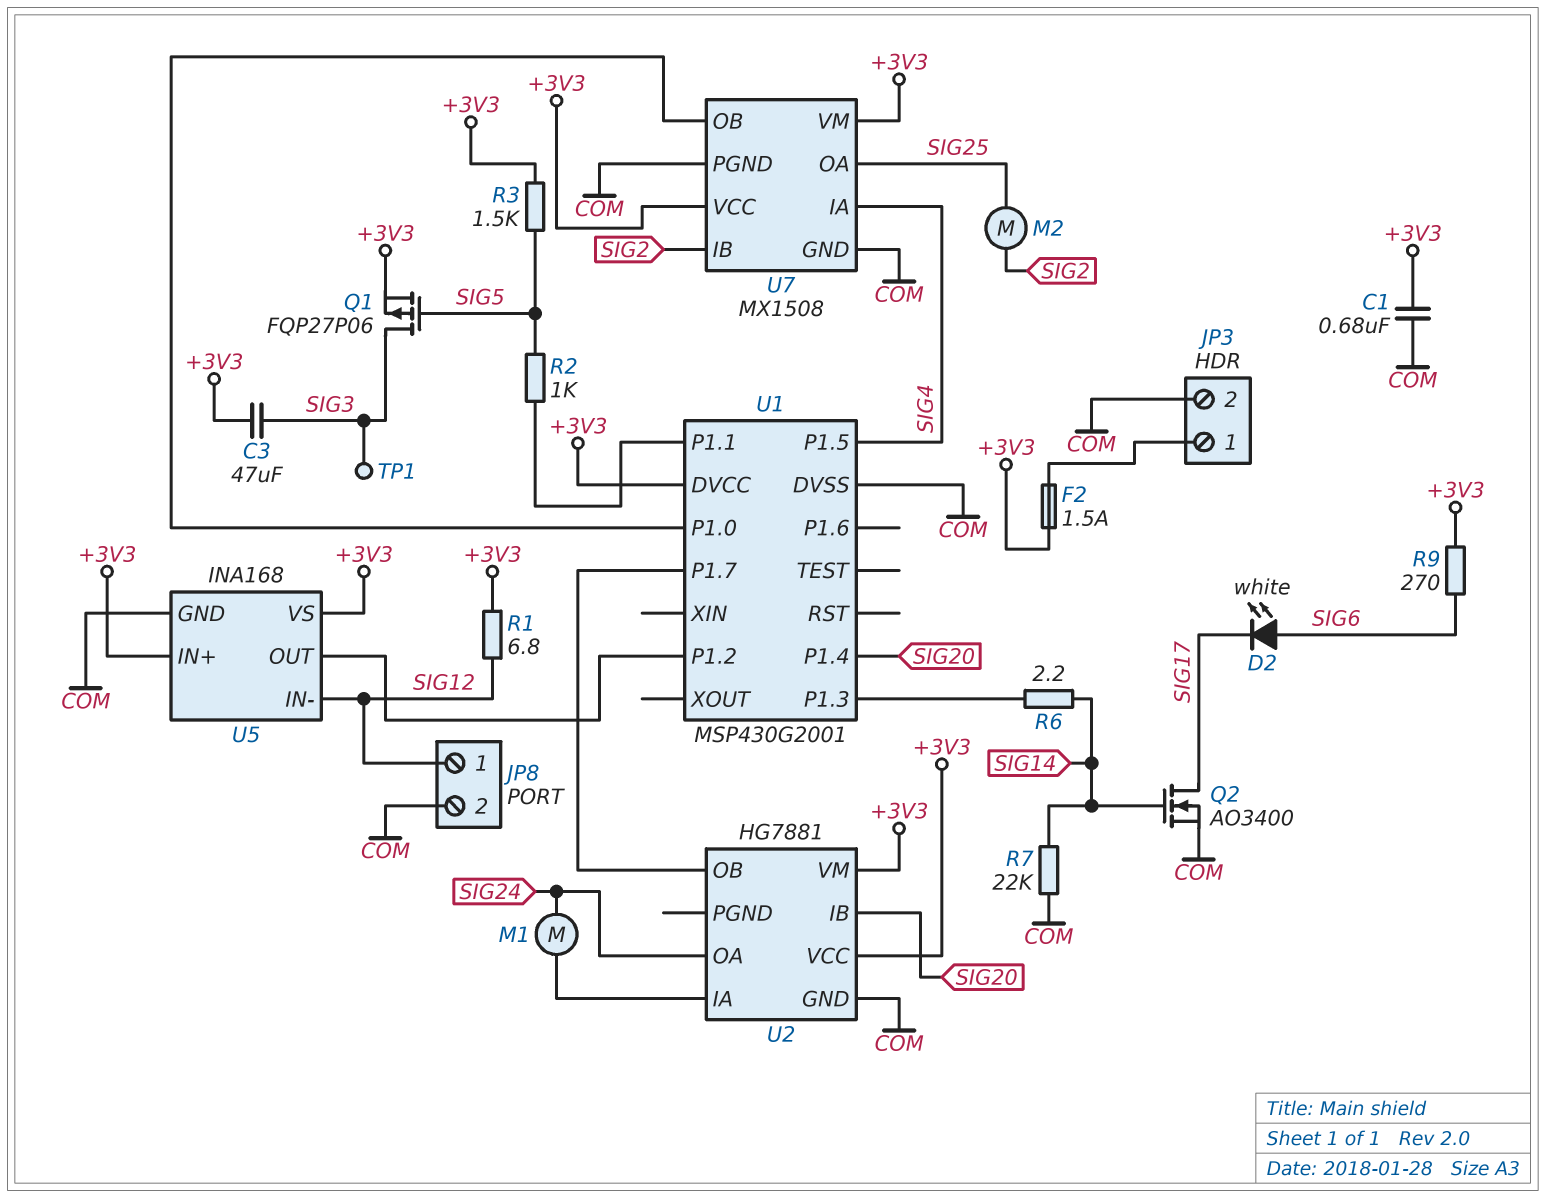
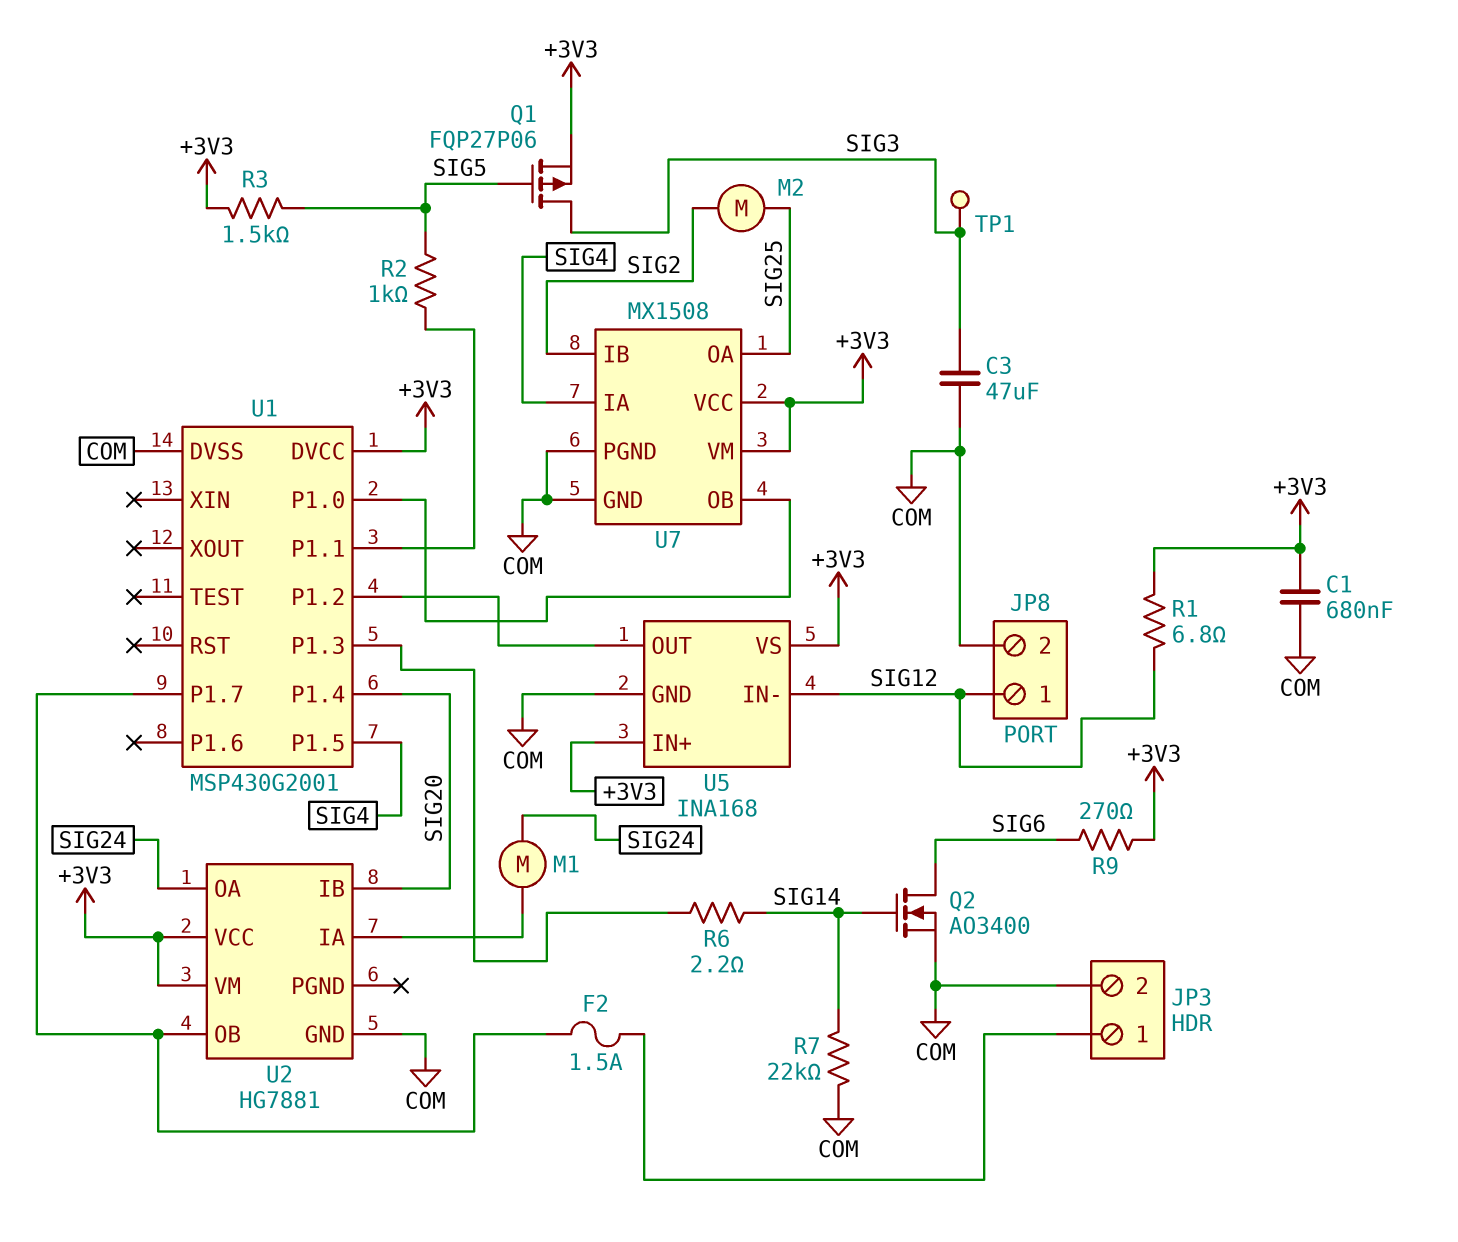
C3: 47uF (+3V3, SIG3) -> 47uF (COM, SIG3)
D2: LED white (A SIG6, K SIG17) -> none
F2: 1.5A (+3V3, JP3/1) -> 1.5A (JP3/1, U1/P1.7)
Q2: NMOS AO3400 (G SIG14, D SIG17, S COM) -> NMOS AO3400 (G SIG14, D SIG6, S COM)

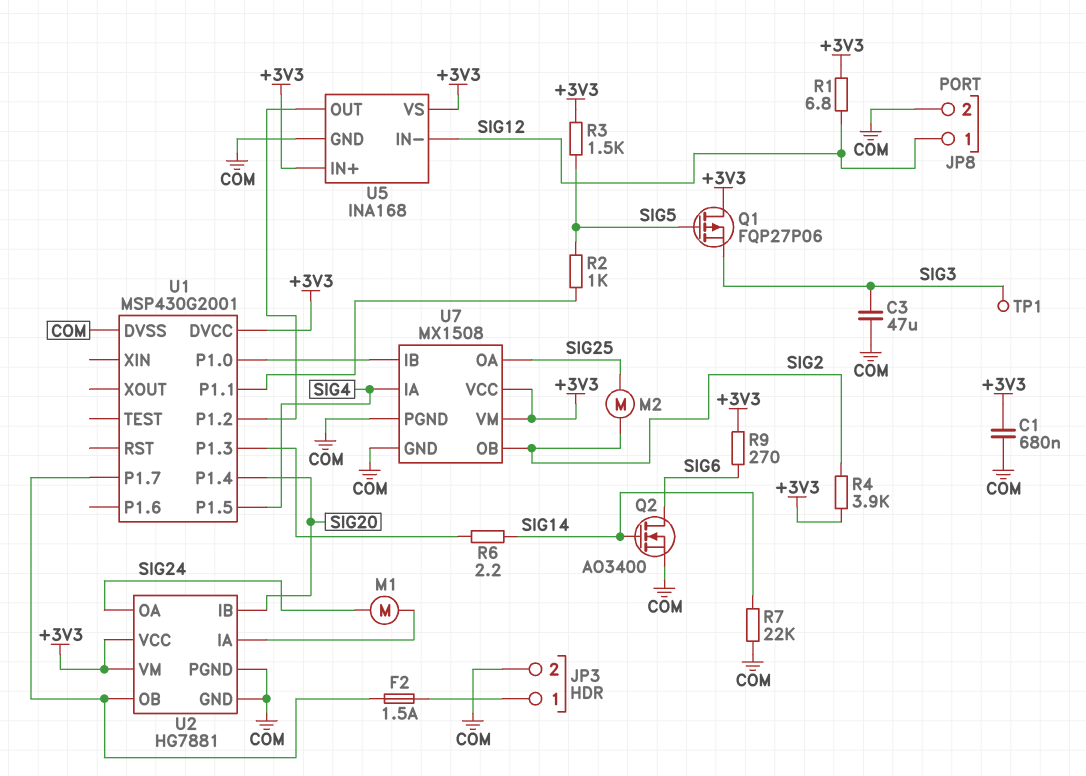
Q1: PMOS FQP27P06 (G SIG5, D SIG3, S +3V3) -> PMOS FQP27P06 (G SIG5, D +3V3, S SIG3)
R4: none -> 3.9k (+3V3, SIG2)
U2 pin PGND: none -> COM
U7 pin IB: SIG2 -> U1/P1.0
U7 pin OB: U1/P1.0 -> SIG2

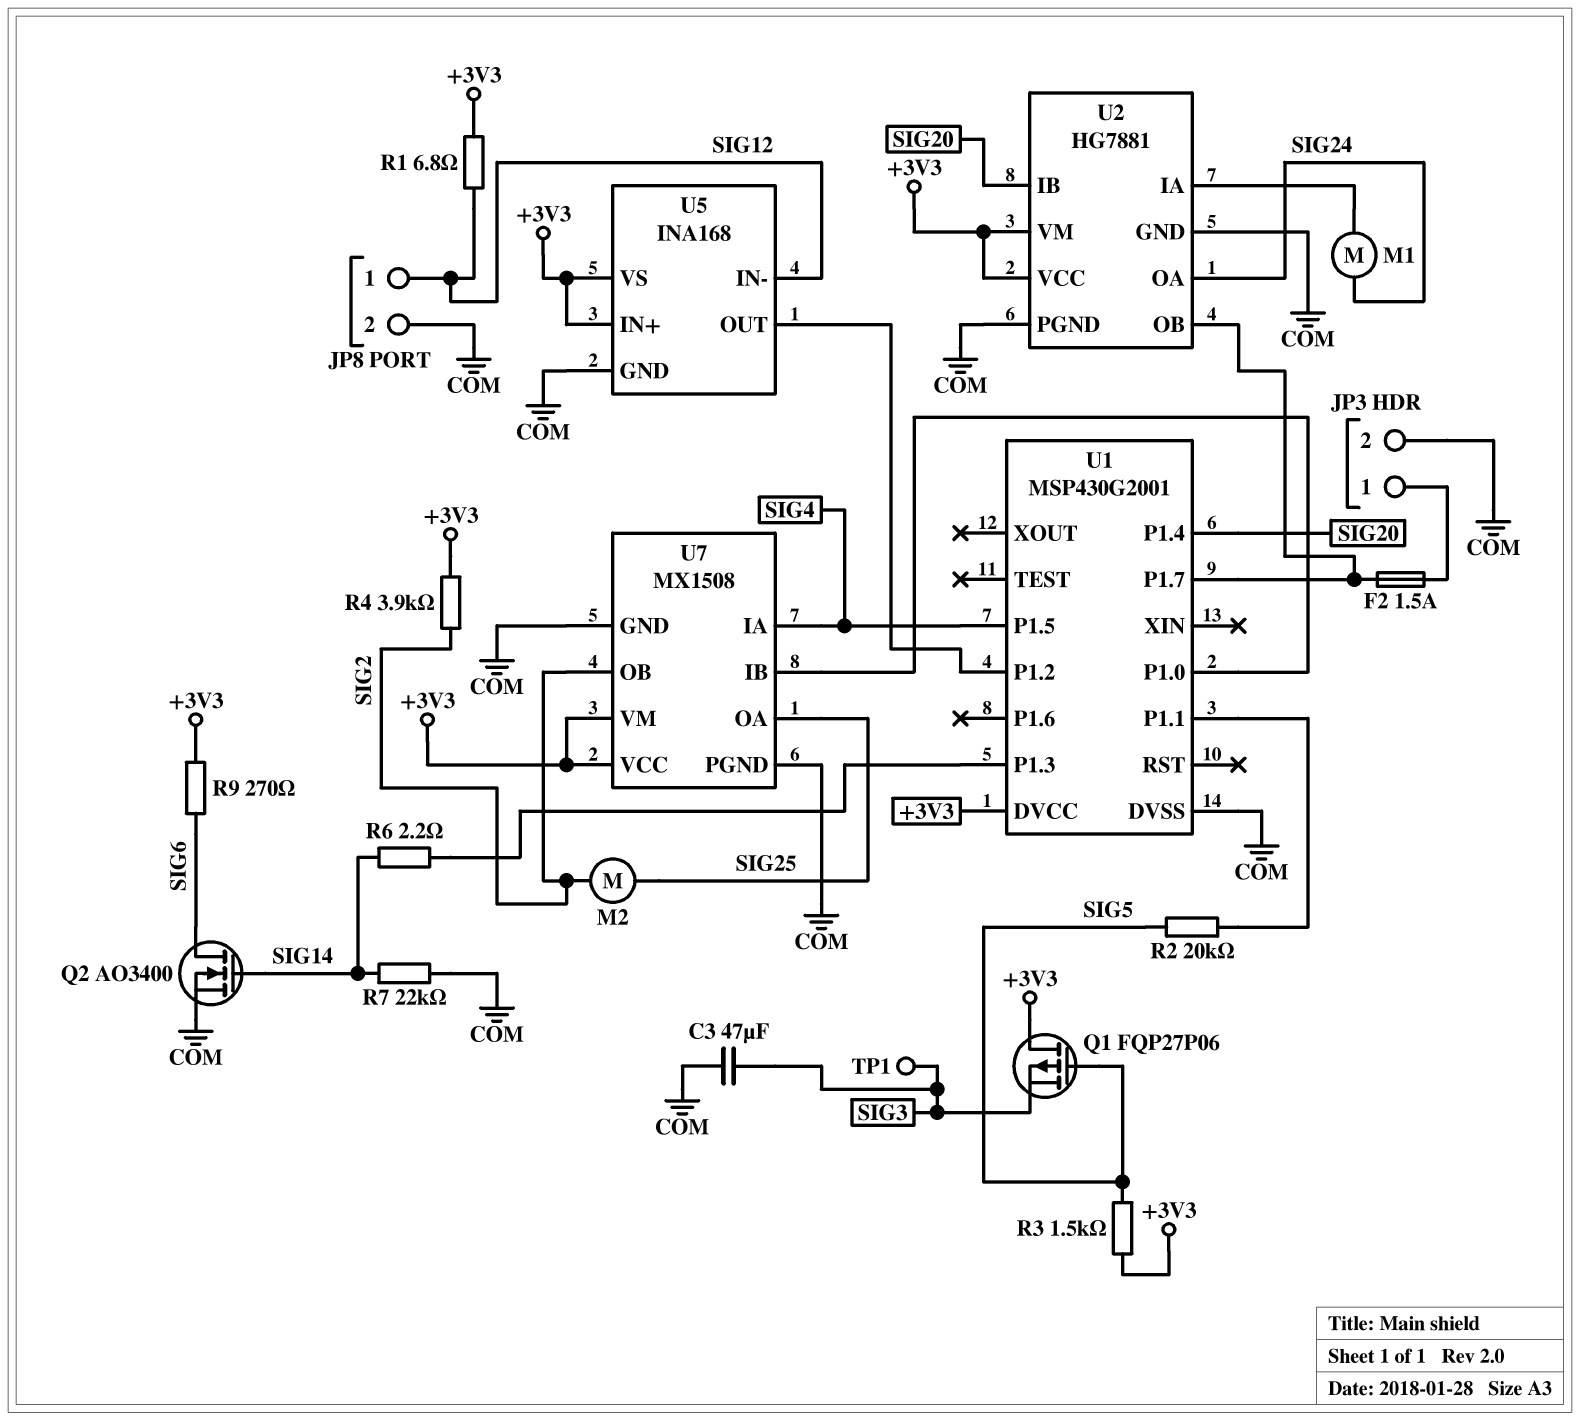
C1: 680nF (+3V3, COM) -> none
R2: 1k (SIG5, U1/P1.1) -> 20k (SIG5, U1/P1.1)

